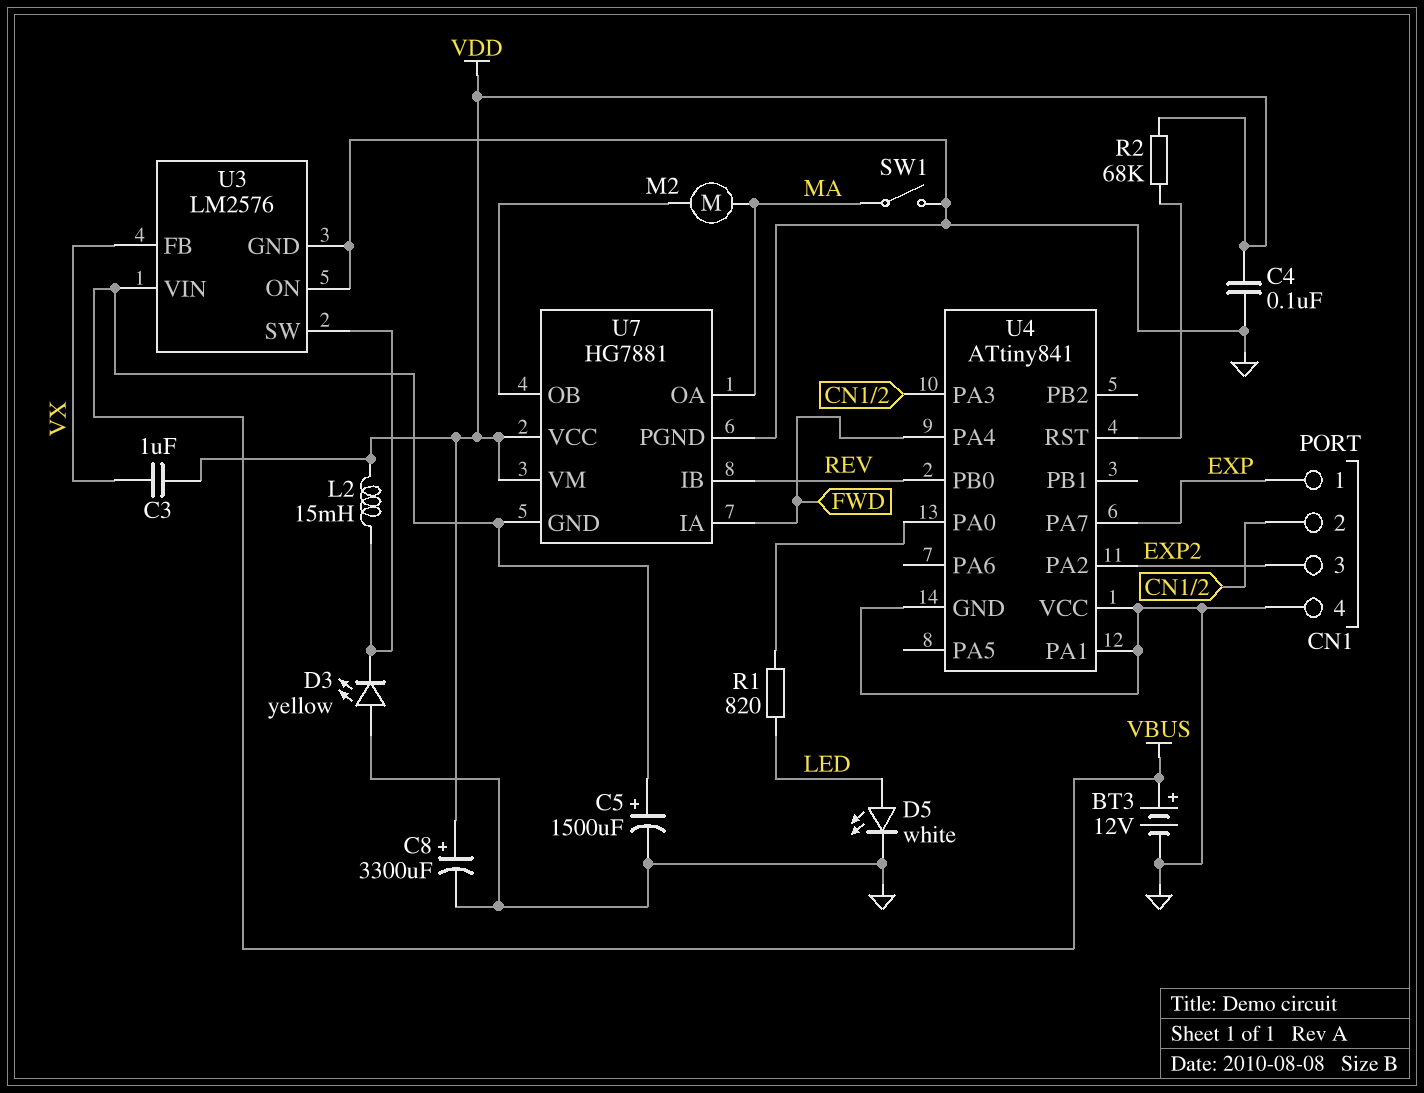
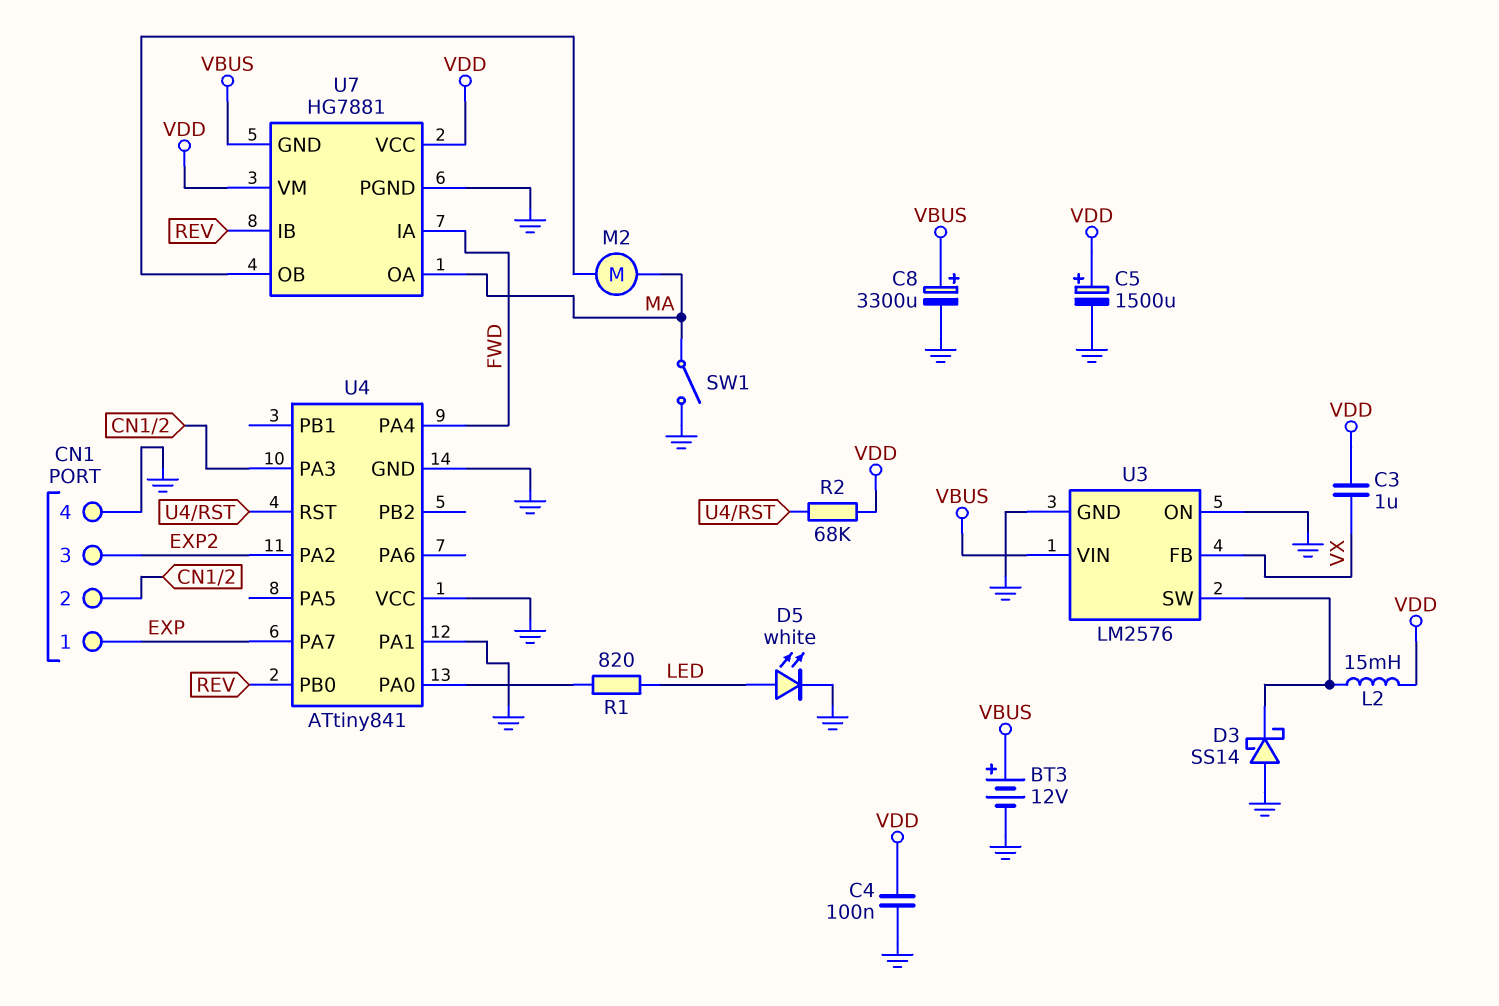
C5: 1500uF (plus VBUS, minus GND) -> 1500uF (plus VDD, minus GND)
C8: 3300uF (plus VDD, minus GND) -> 3300uF (plus VBUS, minus GND)
D3: LED yellow (A GND, K U3/SW) -> schottky SS14 (A GND, K U3/SW)

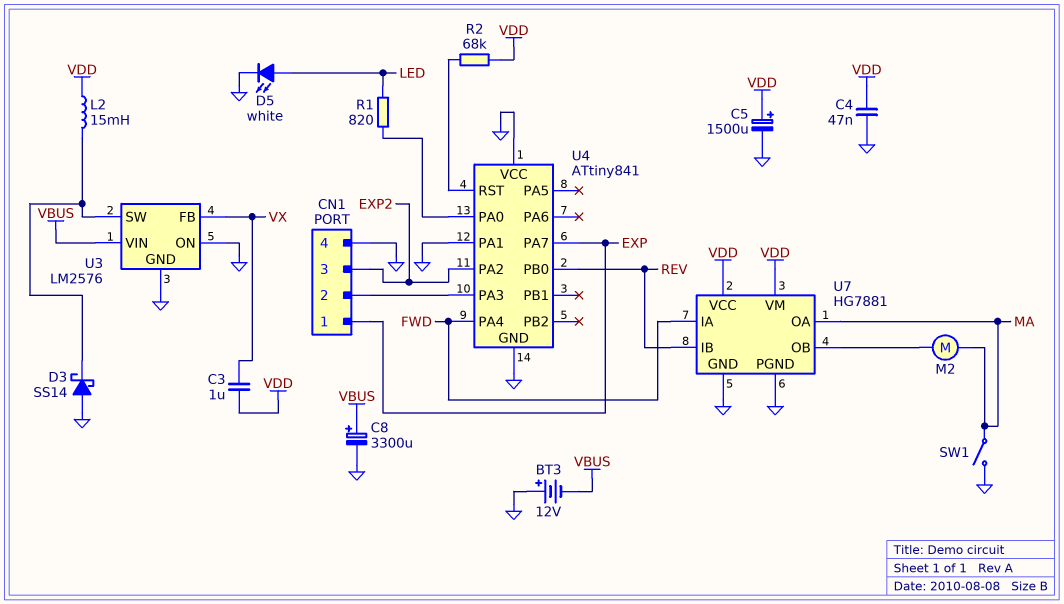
BT3: 12V (plus VBUS, minus GND) -> 12V (plus GND, minus VBUS)
C4: 100nF (GND, VDD) -> 47nF (GND, VDD)
U7 pin GND: VBUS -> GND

